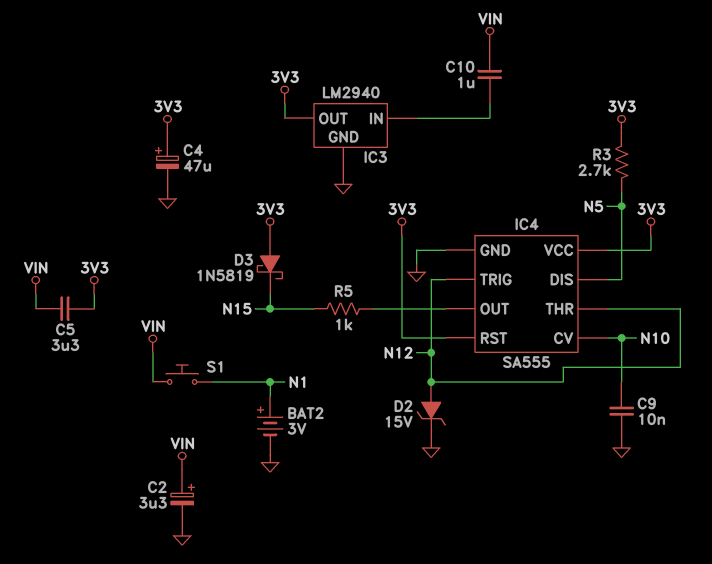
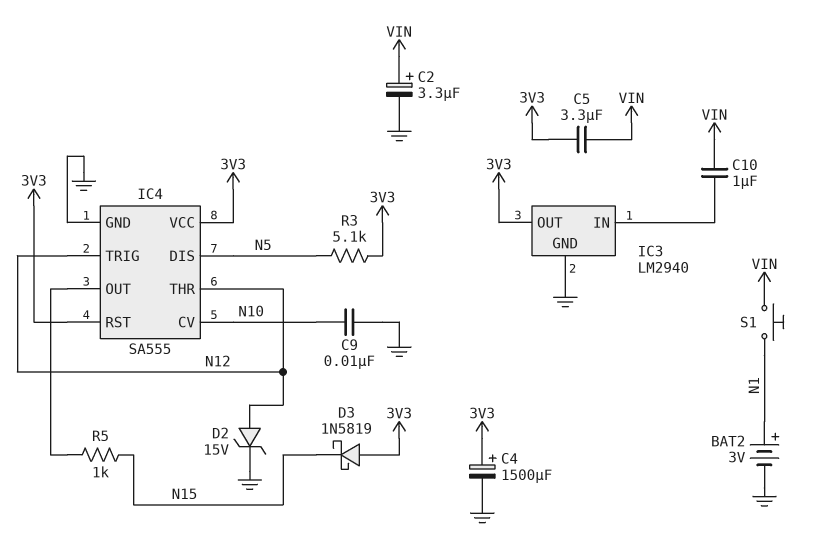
C4: 47uF (plus 3V3, minus GND) -> 1500uF (plus 3V3, minus GND)
R3: 2.7k (3V3, N5) -> 5.1k (3V3, N5)

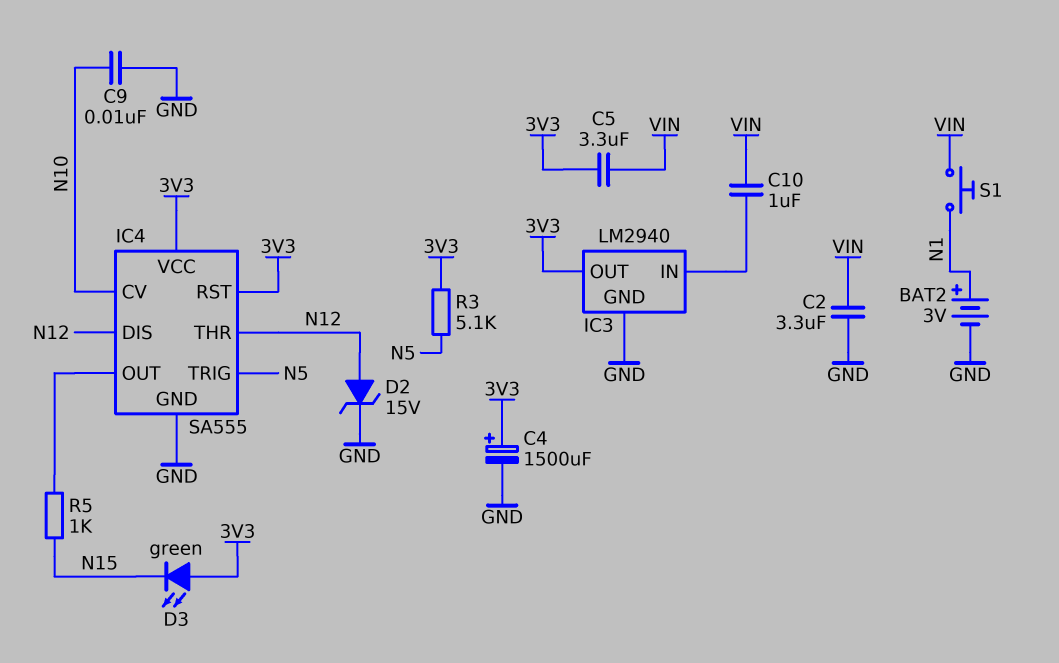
C2: 3.3uF (plus VIN, minus GND) -> 3.3uF (GND, VIN)
D3: schottky 1N5819 (A 3V3, K N15) -> LED green (A 3V3, K N15)
IC4 pin DIS: N5 -> N12
IC4 pin TRIG: N12 -> N5

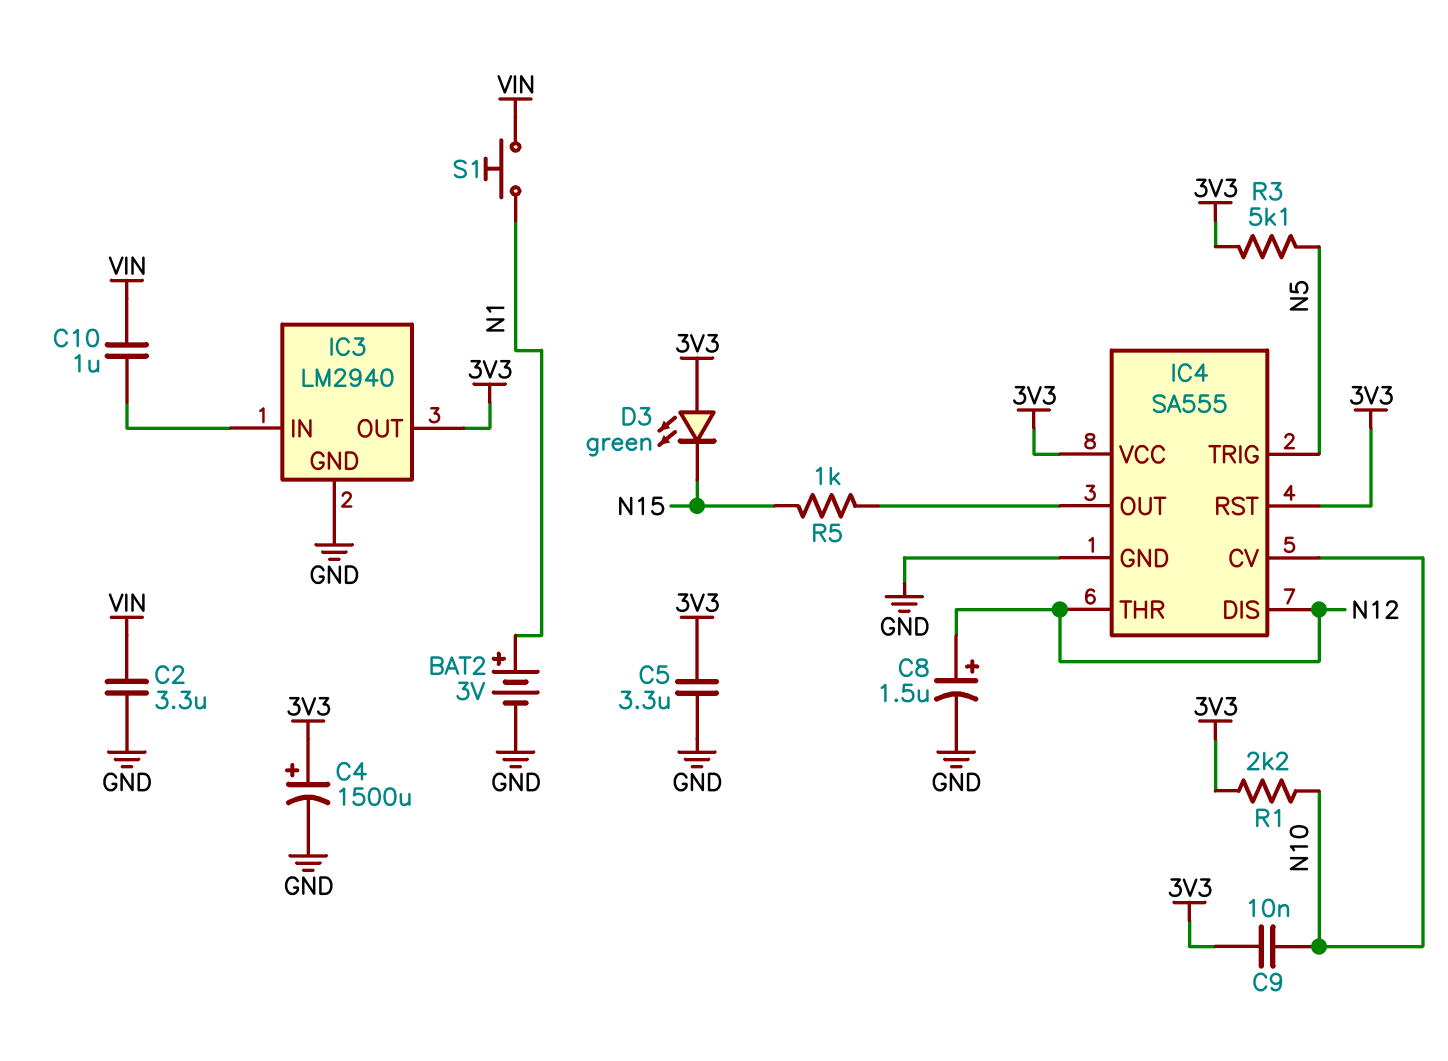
C5: 3.3uF (3V3, VIN) -> 3.3uF (3V3, GND)
C8: none -> 1.5uF (plus N12, minus GND)
C9: 10nF (GND, N10) -> 10nF (3V3, N10)
D2: zener 15V (A N12, K GND) -> none
R1: none -> 2.2k (3V3, N10)

